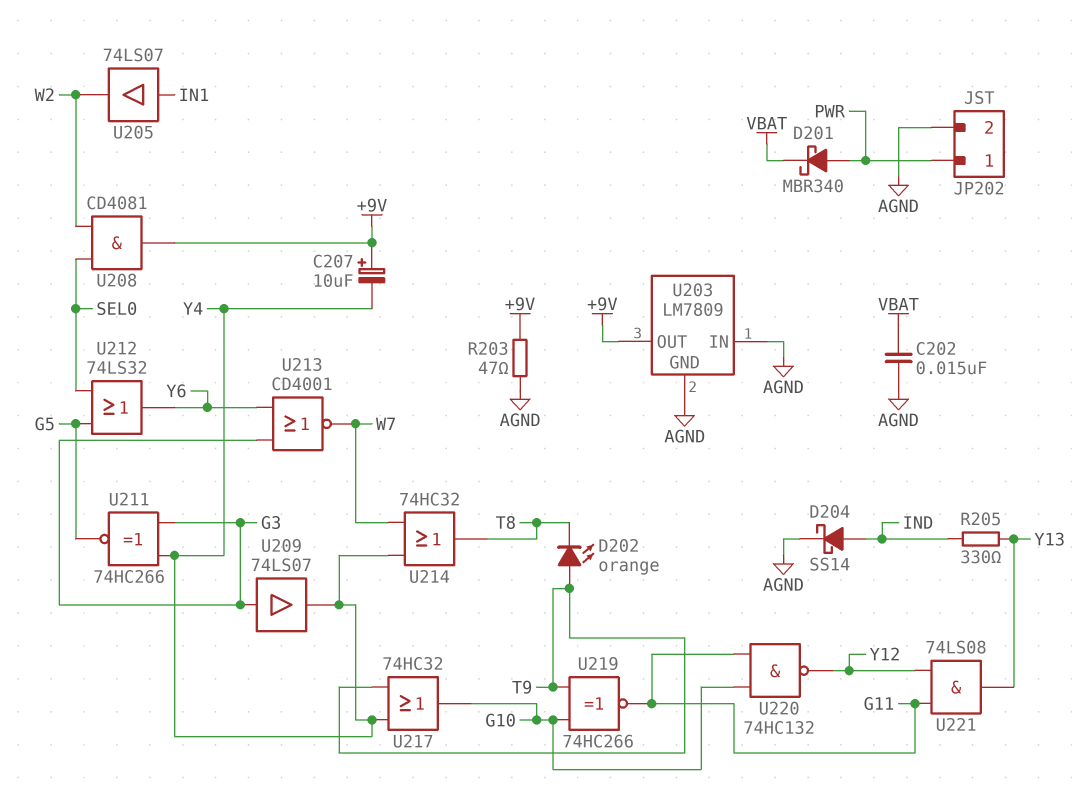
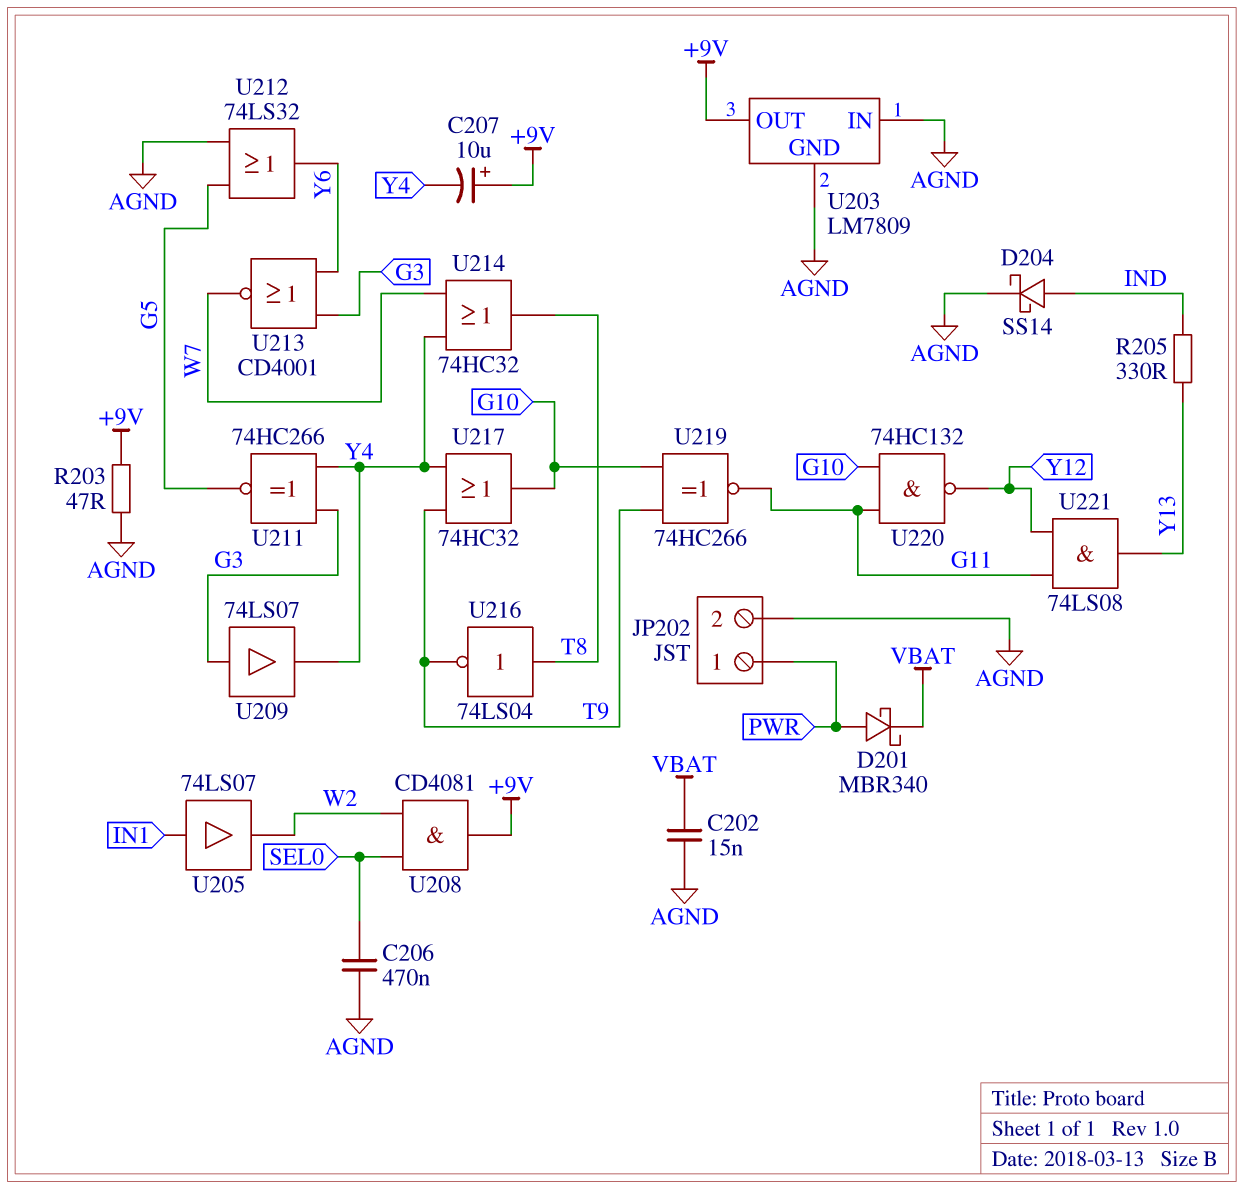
C206: none -> 470nF (AGND, SEL0)
D202: LED orange (A T9, K T8) -> none
U212: OR 74LS32 (in G5, in SEL0, out Y6) -> OR 74LS32 (in AGND, in G5, out Y6)
U216: none -> NOT 74LS04 (in T8, out T9)

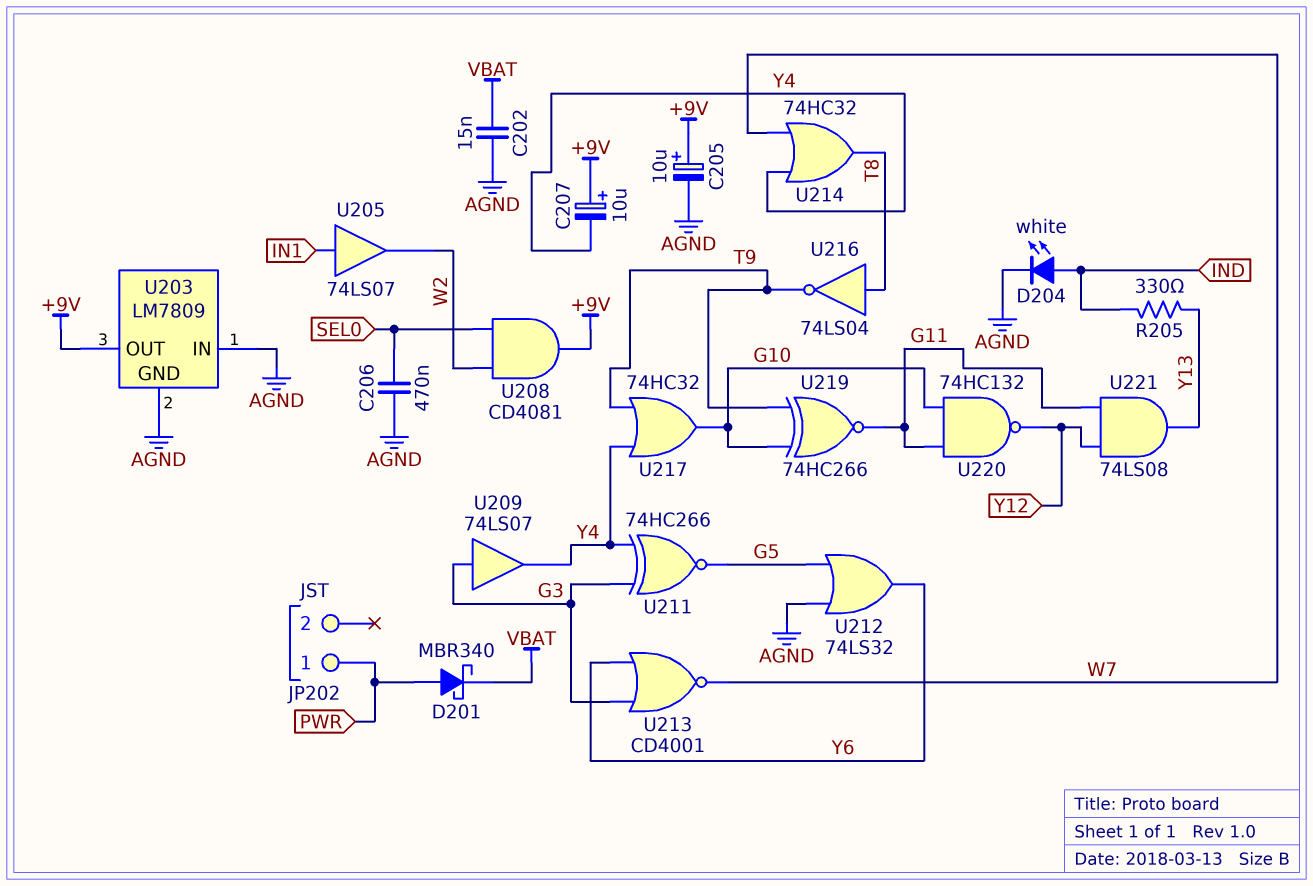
C205: none -> 10uF (plus +9V, minus AGND)
D204: schottky SS14 (A IND, K AGND) -> LED white (A IND, K AGND)
JP202 pin 2: AGND -> none
R203: 47 (+9V, AGND) -> none

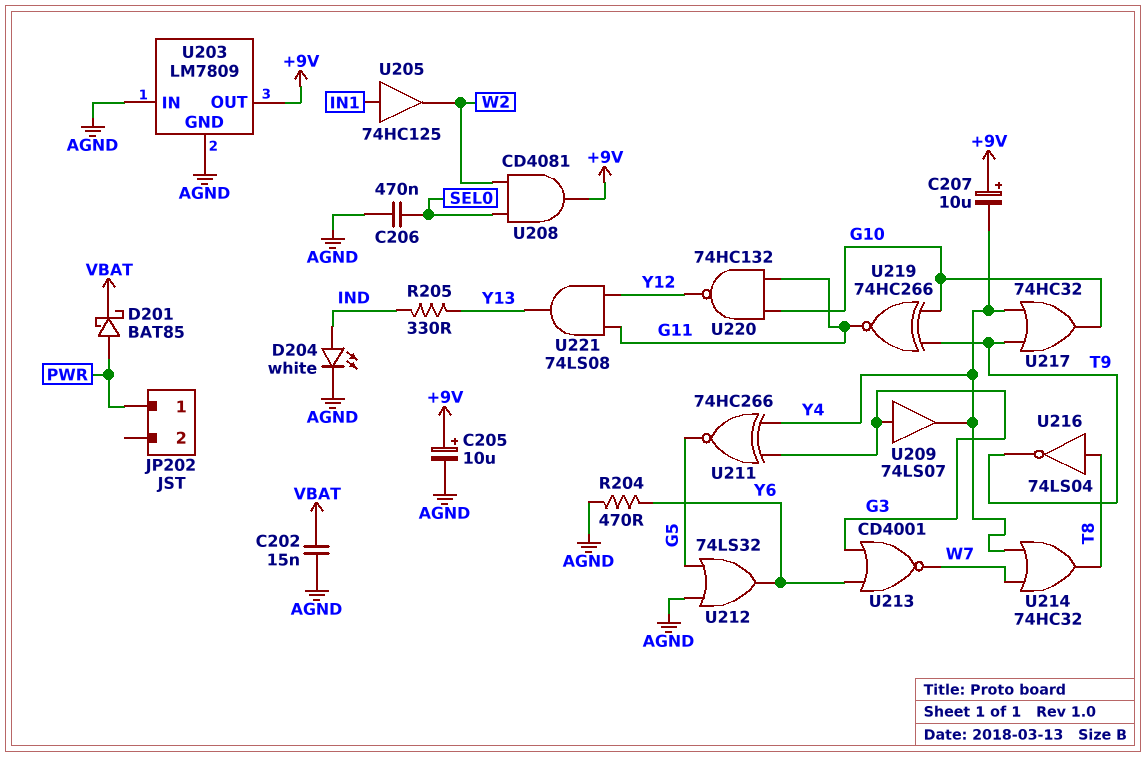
D201: schottky MBR340 (A PWR, K VBAT) -> schottky BAT85 (A PWR, K VBAT)
R204: none -> 470 (AGND, Y6)
U205: buffer 74LS07 (in IN1, out W2) -> buffer 74HC125 (in IN1, out W2)

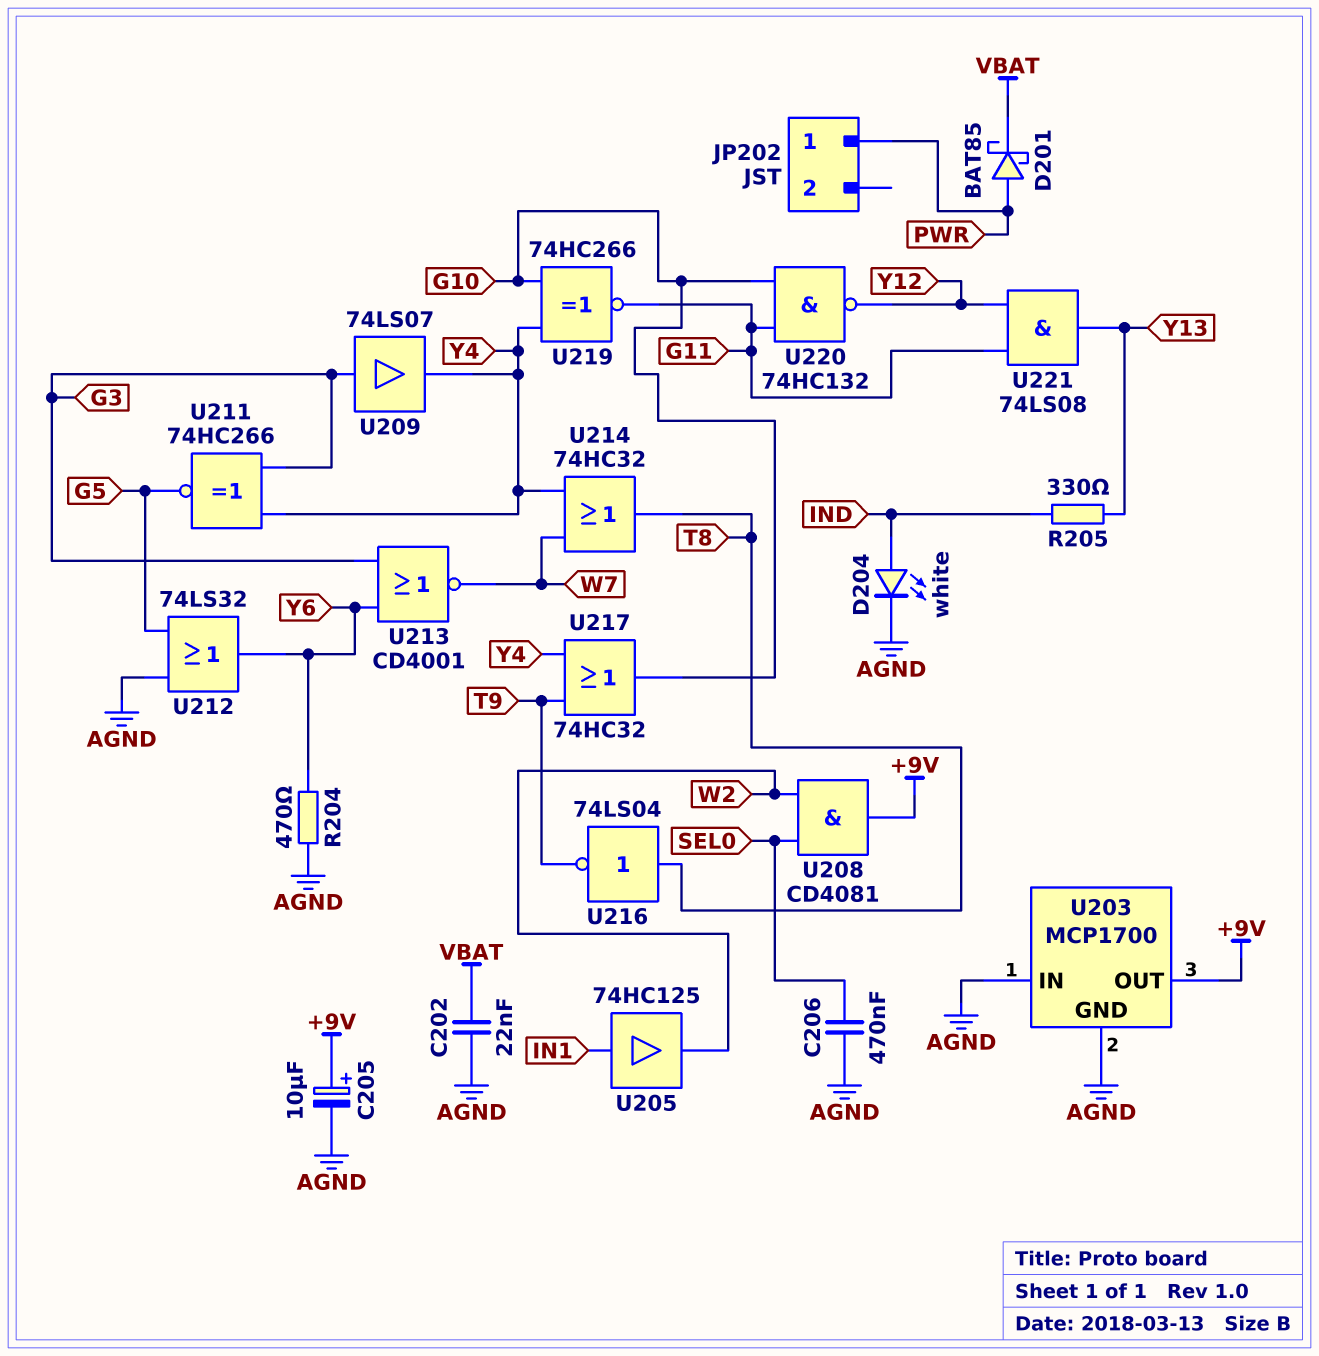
C202: 15nF (AGND, VBAT) -> 22nF (AGND, VBAT)
C207: 10uF (plus +9V, minus Y4) -> none
U203: LM7809 -> MCP1700
U219: XNOR 74HC266 (in G10, in T9, out G11) -> XNOR 74HC266 (in G10, in Y4, out G11)

